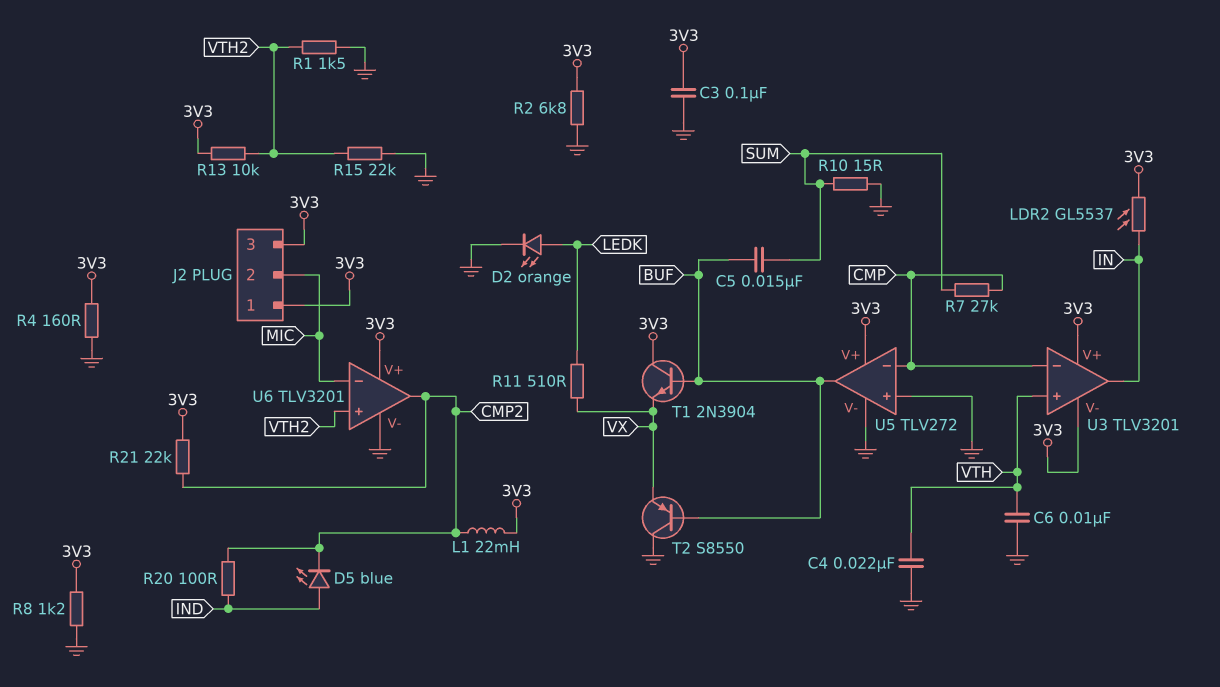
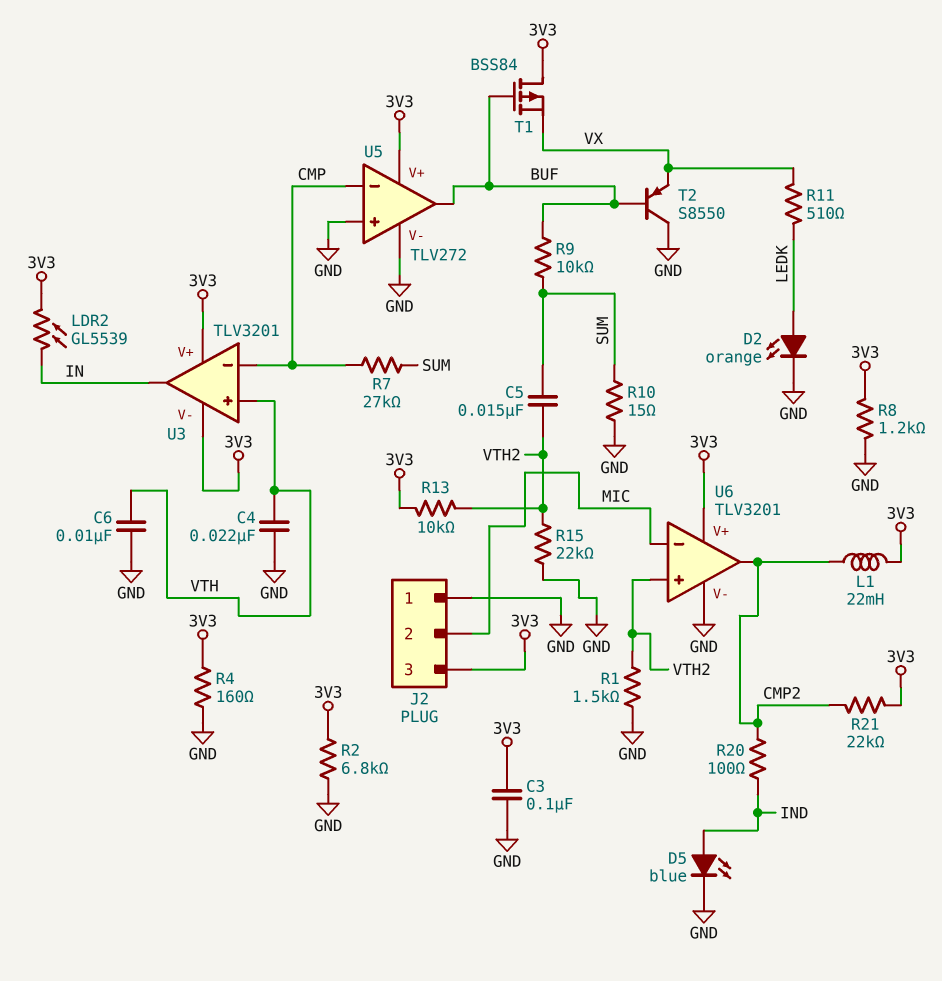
C5: 15nF (BUF, SUM) -> 15nF (SUM, VTH2)
D5: LED blue (A IND, K CMP2) -> LED blue (A IND, K GND)
J2 pin 1: 3V3 -> GND
LDR2: GL5537 (3V3, IN) -> GL5539 (3V3, IN)
R9: none -> 10k (BUF, SUM)
T1: NPN 2N3904 (B BUF, C 3V3, E VX) -> PMOS BSS84 (G BUF, D 3V3, S VX)

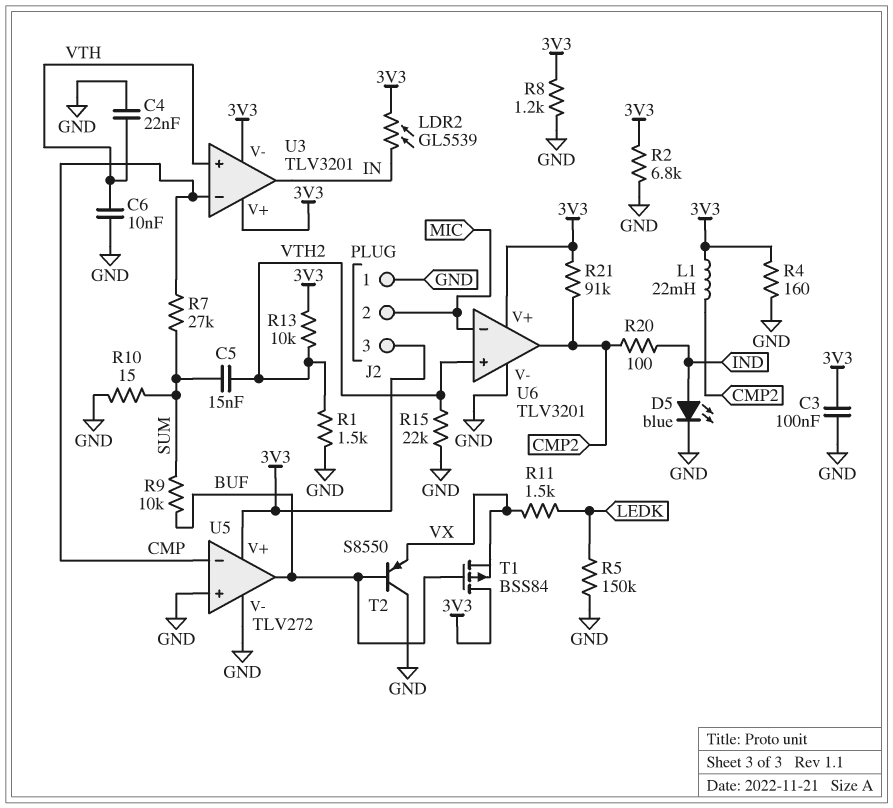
D2: LED orange (A LEDK, K GND) -> none
R5: none -> 150k (GND, LEDK)
R11: 510 (LEDK, VX) -> 1.5k (LEDK, VX)
R21: 22k (3V3, CMP2) -> 91k (3V3, CMP2)

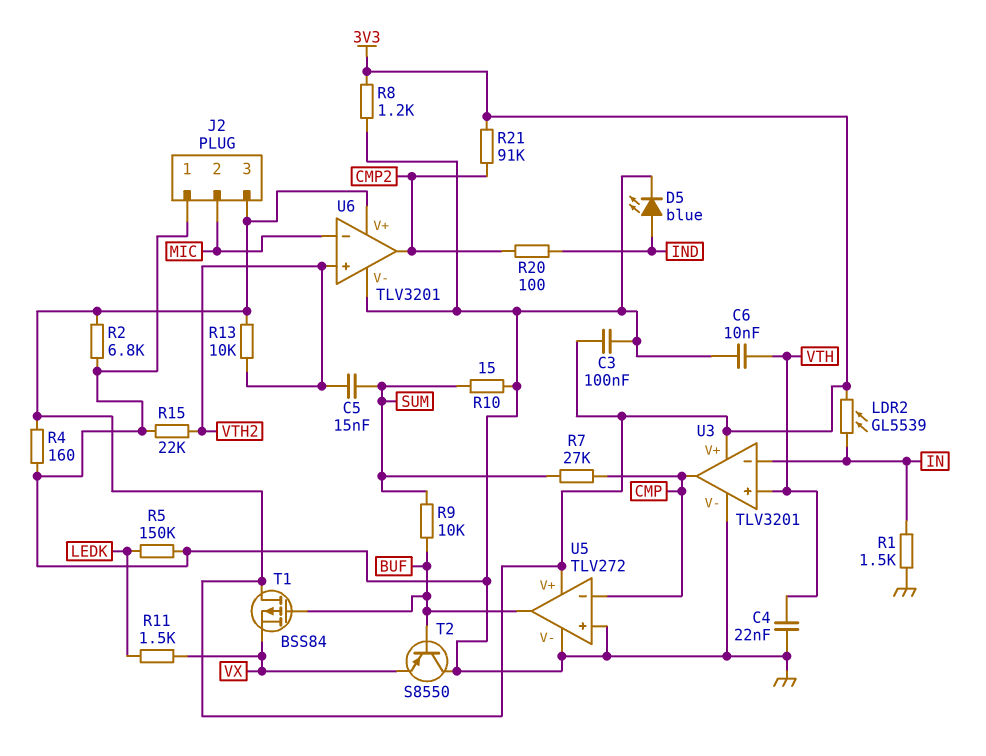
L1: 22mH (3V3, CMP2) -> none
R1: 1.5k (GND, VTH2) -> 1.5k (GND, IN)
U3 pin V-: 3V3 -> GND
U3 pin in-: CMP -> IN
U3 pin out: IN -> CMP

